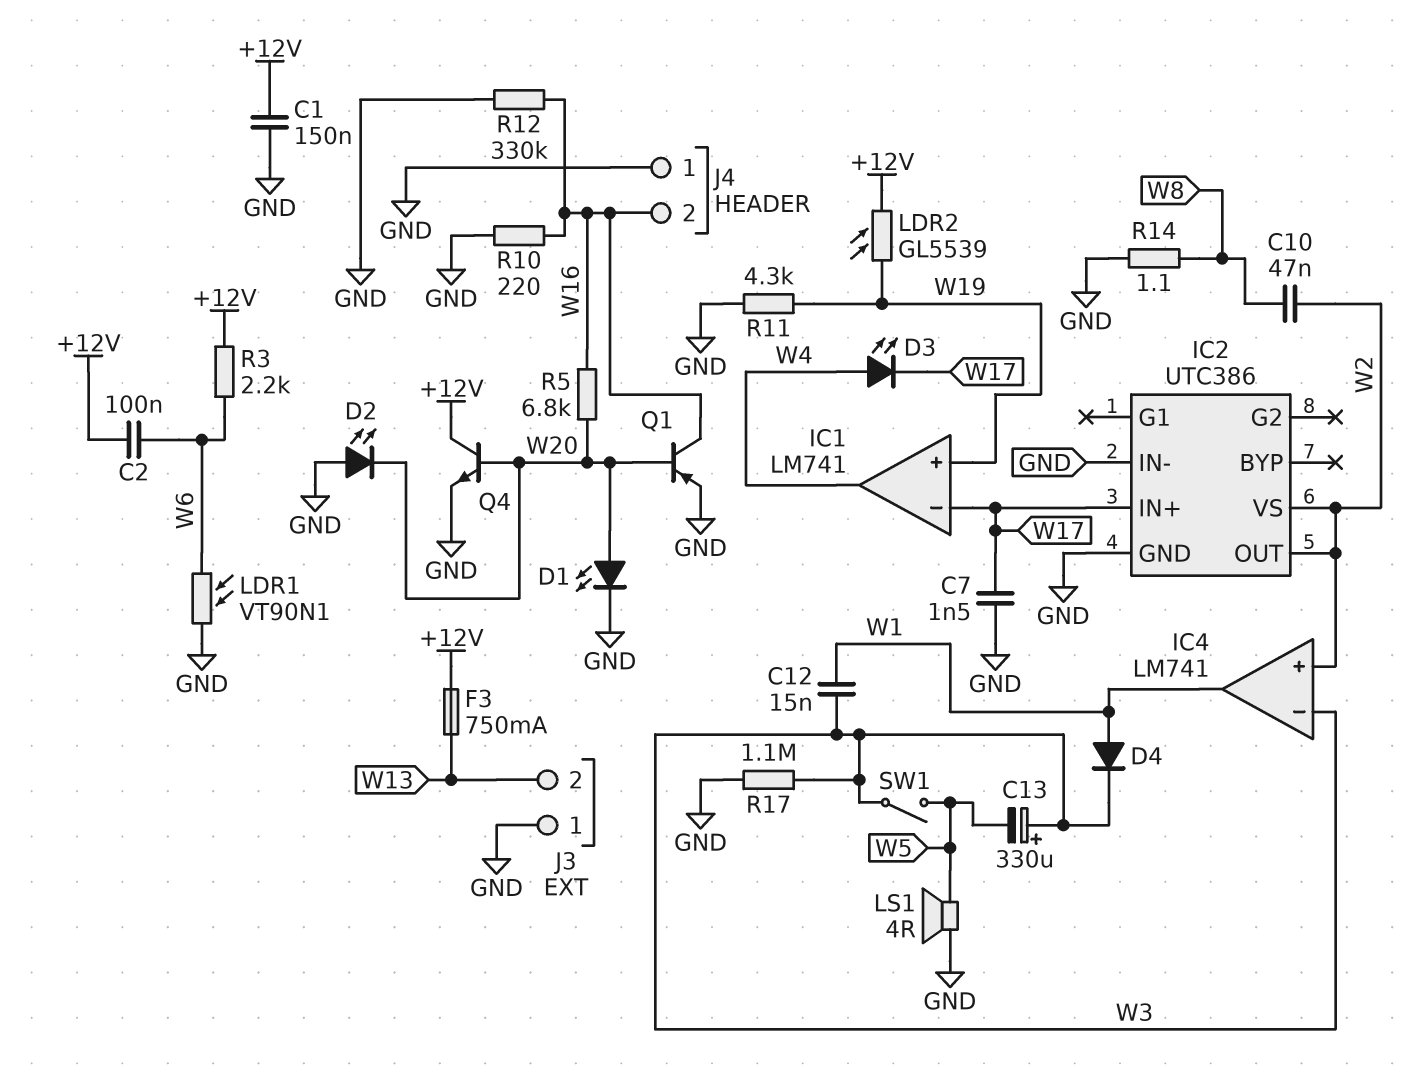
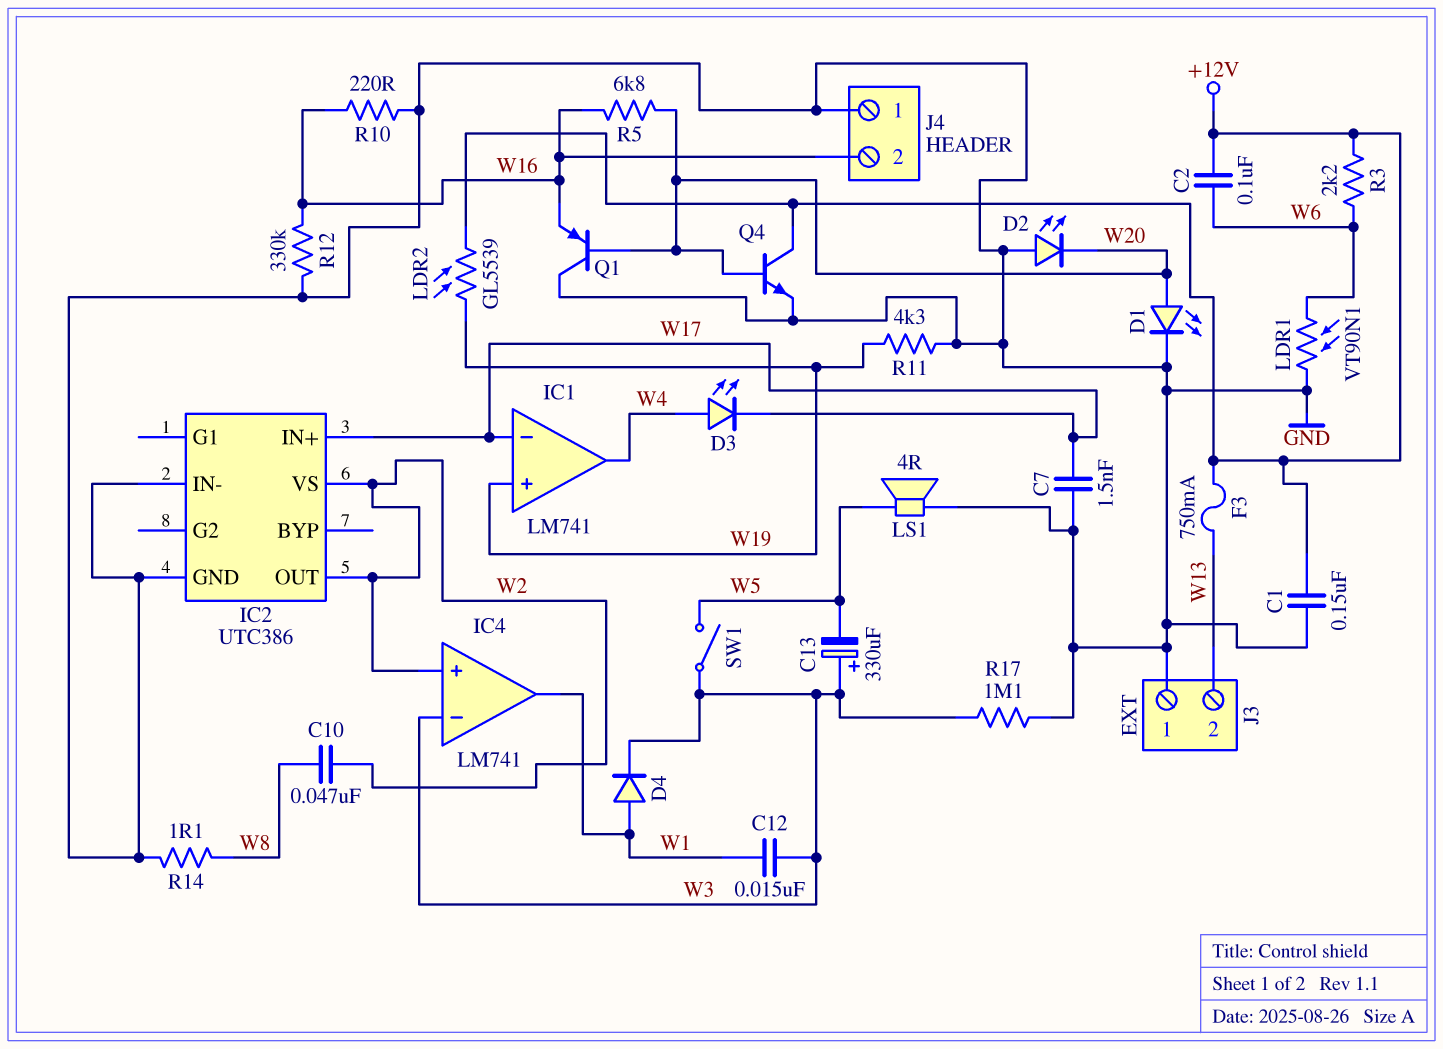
Q1: PNP (B W20, C W16, E GND) -> PNP (B W20, C GND, E W16)

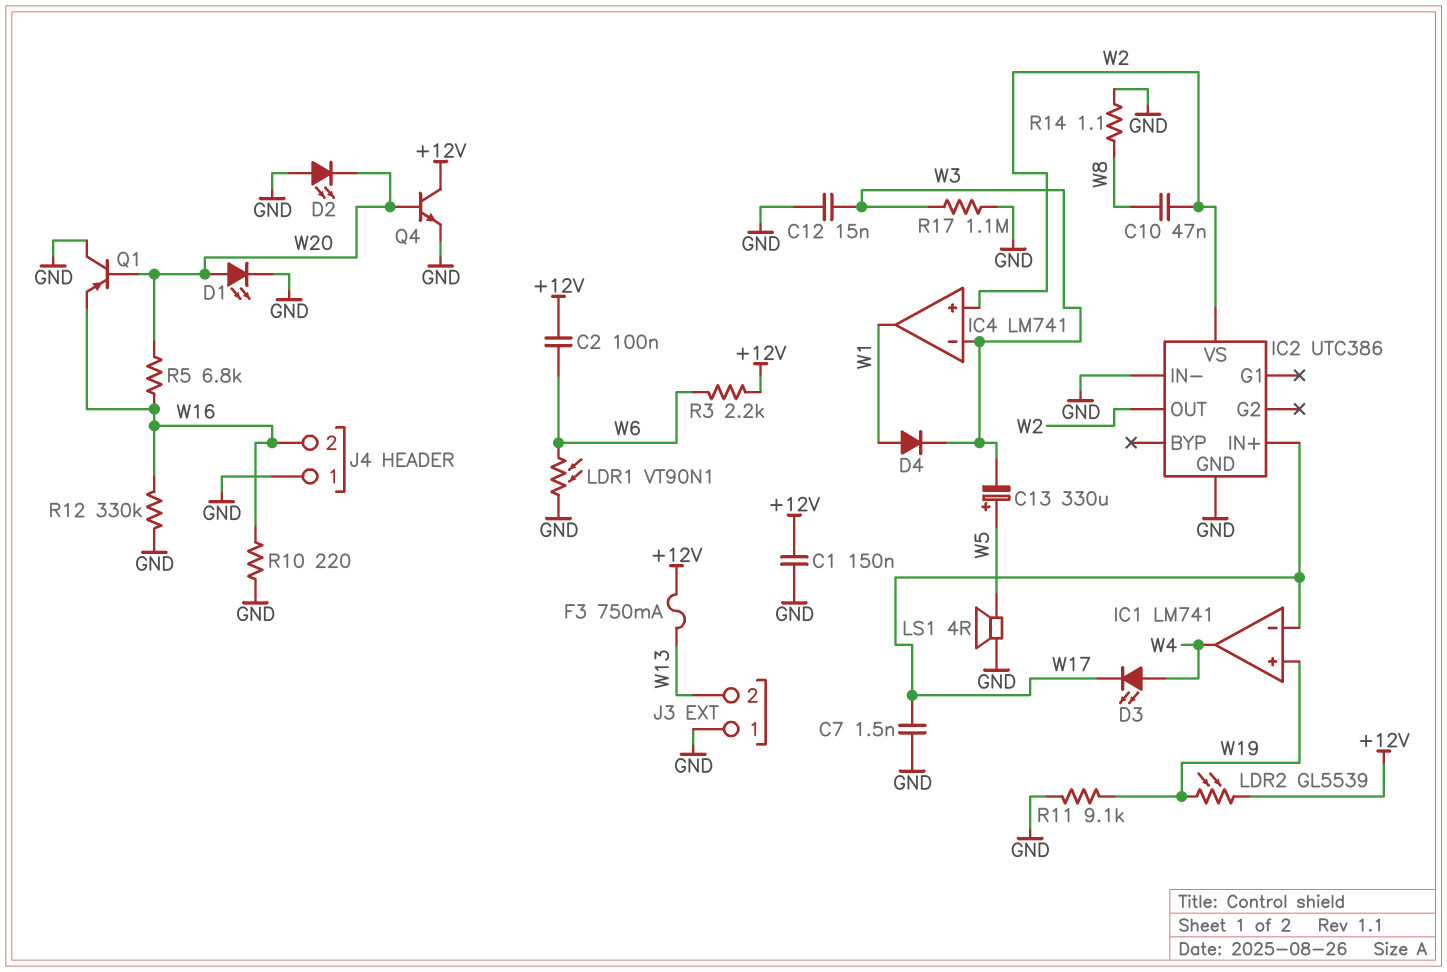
C12: 15nF (W1, W3) -> 15nF (GND, W3)
C13: 330uF (plus W3, minus W5) -> 330uF (plus W5, minus W3)
R11: 4.3k (GND, W19) -> 9.1k (GND, W19)
SW1: switch (W3, W5) -> none

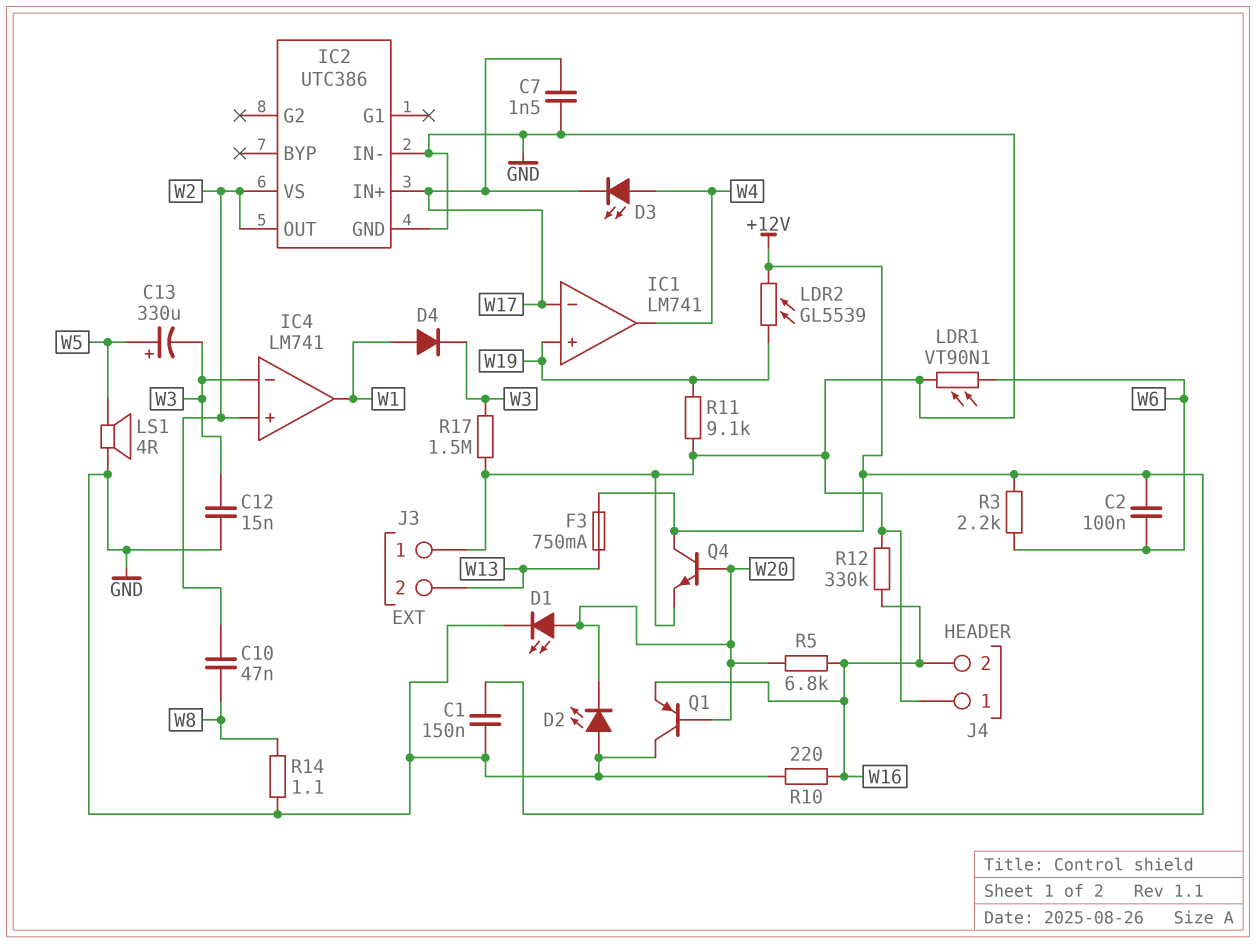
R17: 1.1M (GND, W3) -> 1.5M (GND, W3)

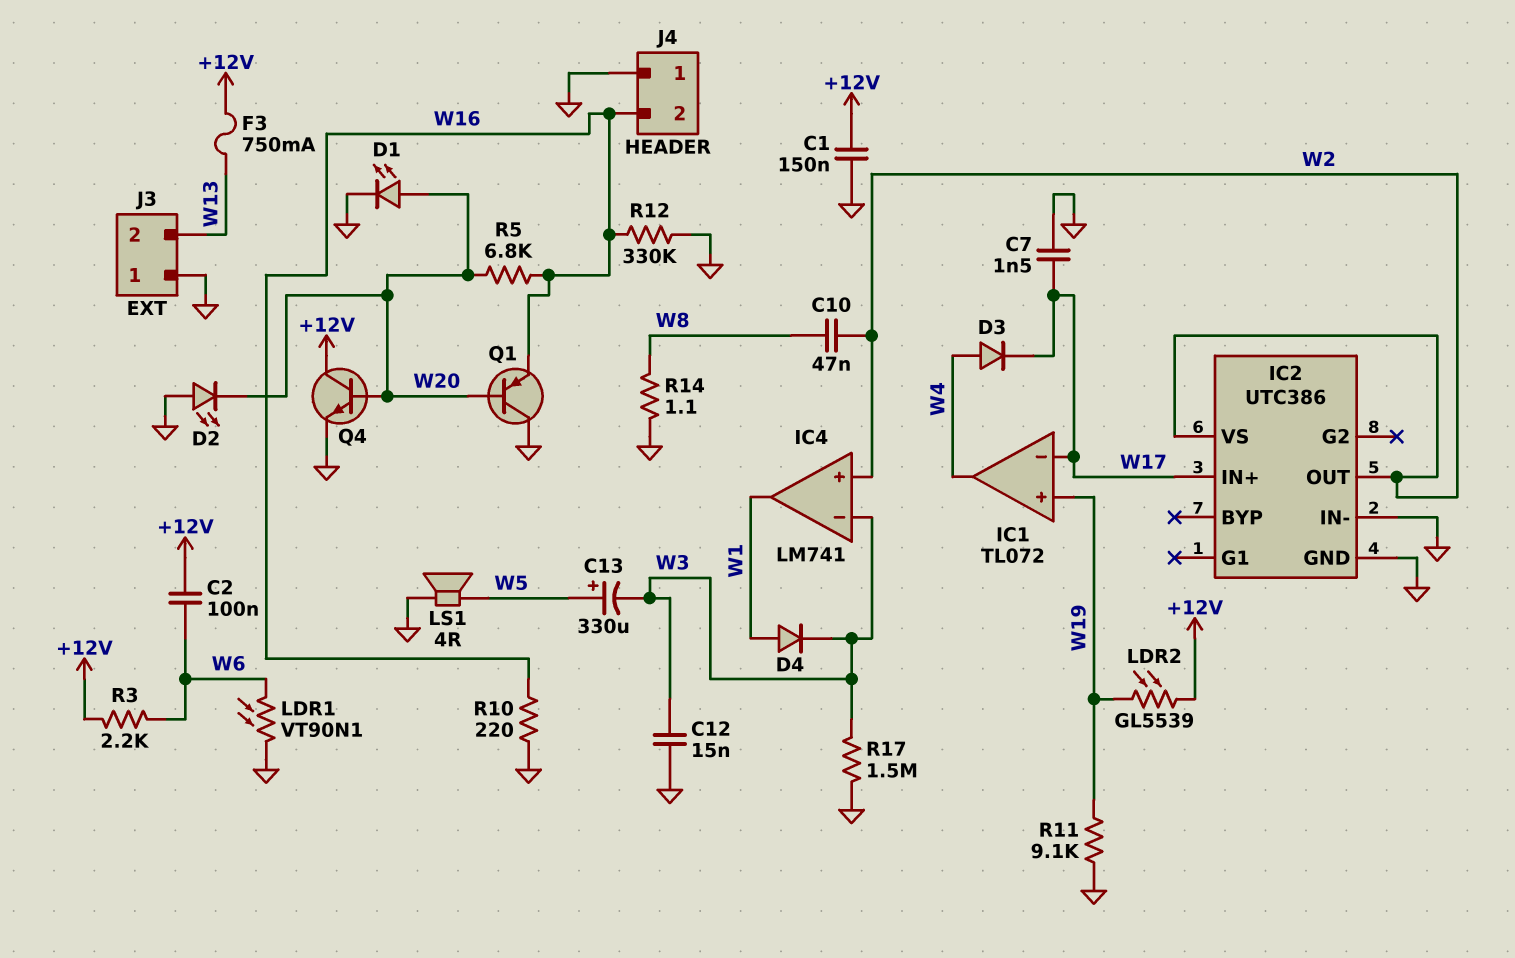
D3: LED (A W4, K W17) -> diode (A W4, K W17)
IC1: LM741 -> TL072

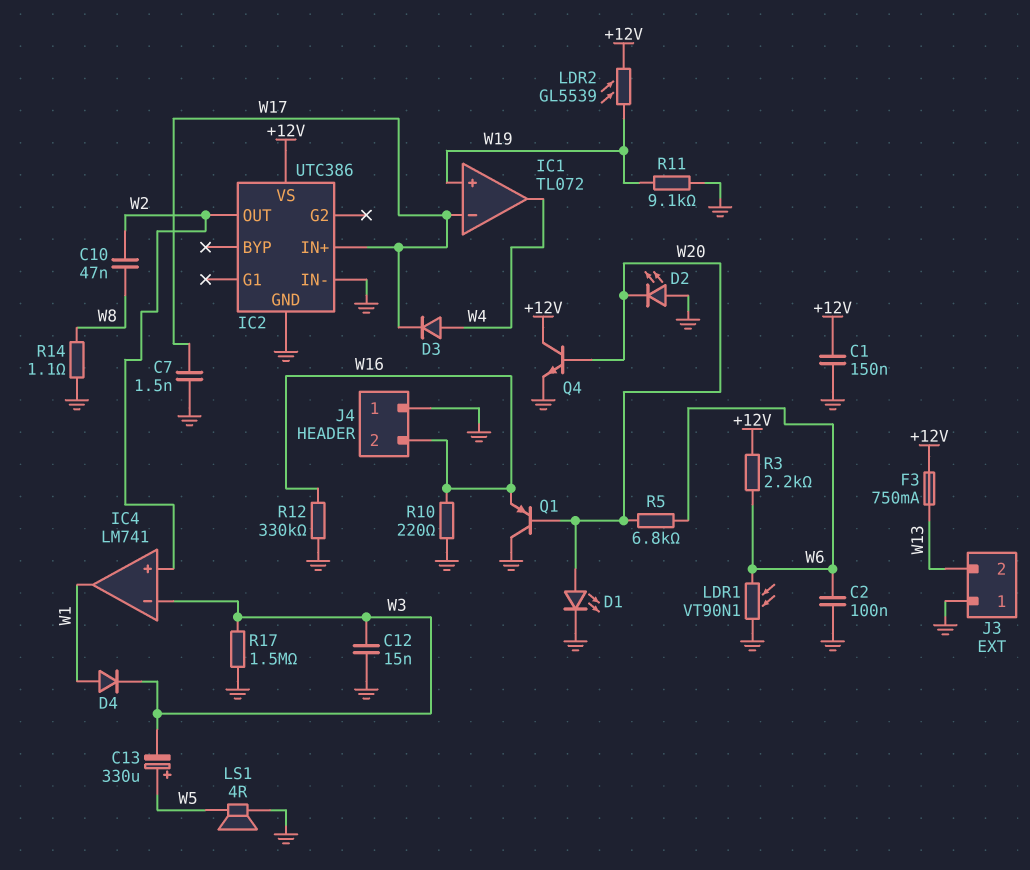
C2: 100nF (+12V, W6) -> 100nF (GND, W6)
IC2 pin VS: W2 -> +12V
R5: 6.8k (W16, W20) -> 6.8k (W6, W20)

